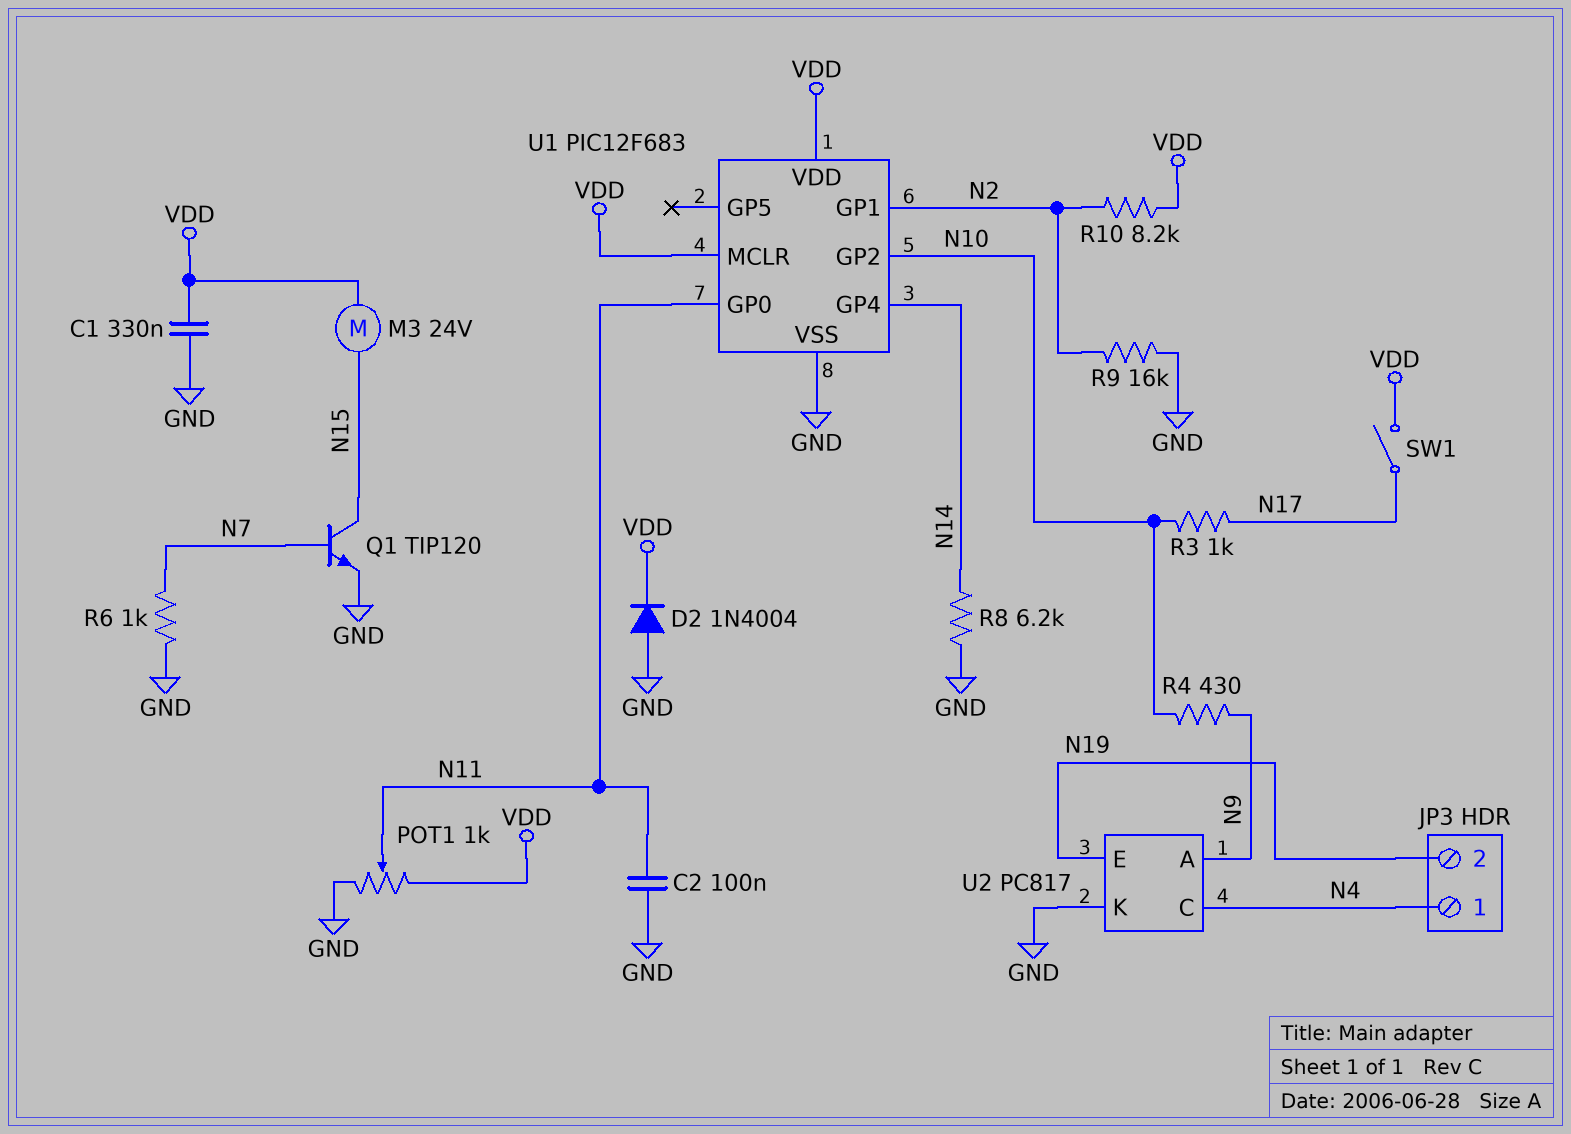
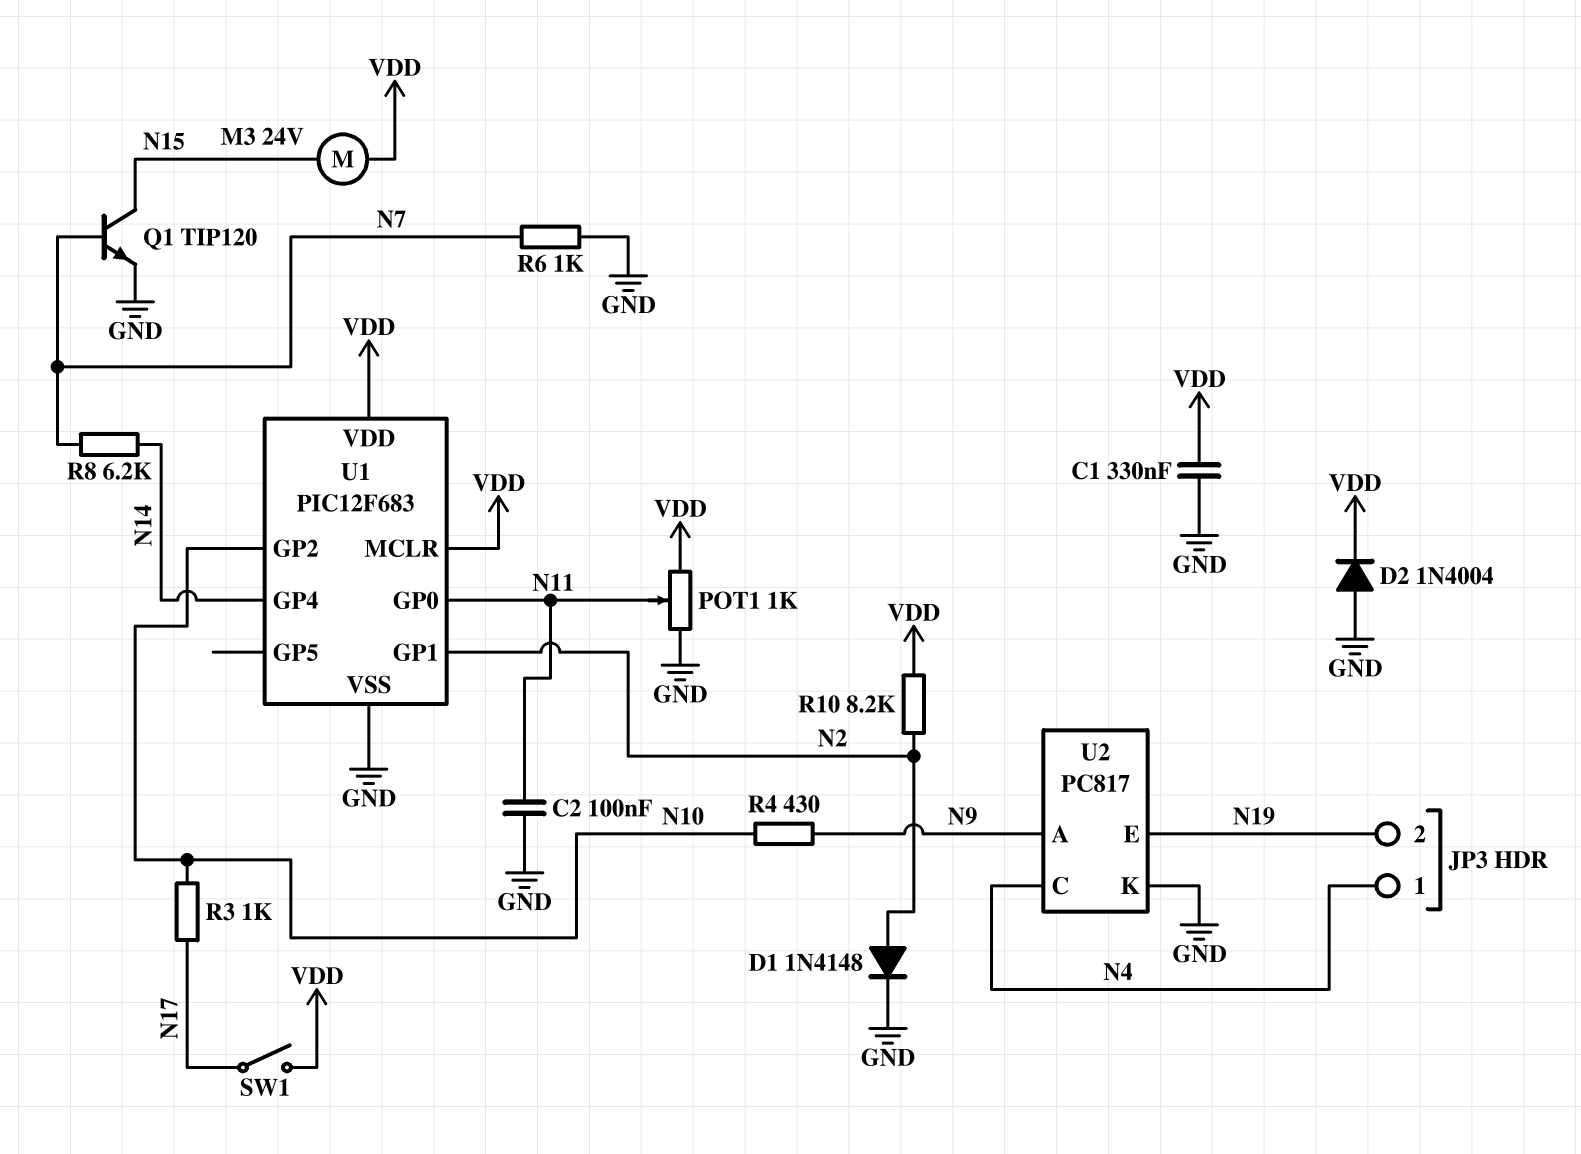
D1: none -> diode 1N4148 (A N2, K GND)
R8: 6.2k (GND, N14) -> 6.2k (N7, N14)
R9: 16k (GND, N2) -> none

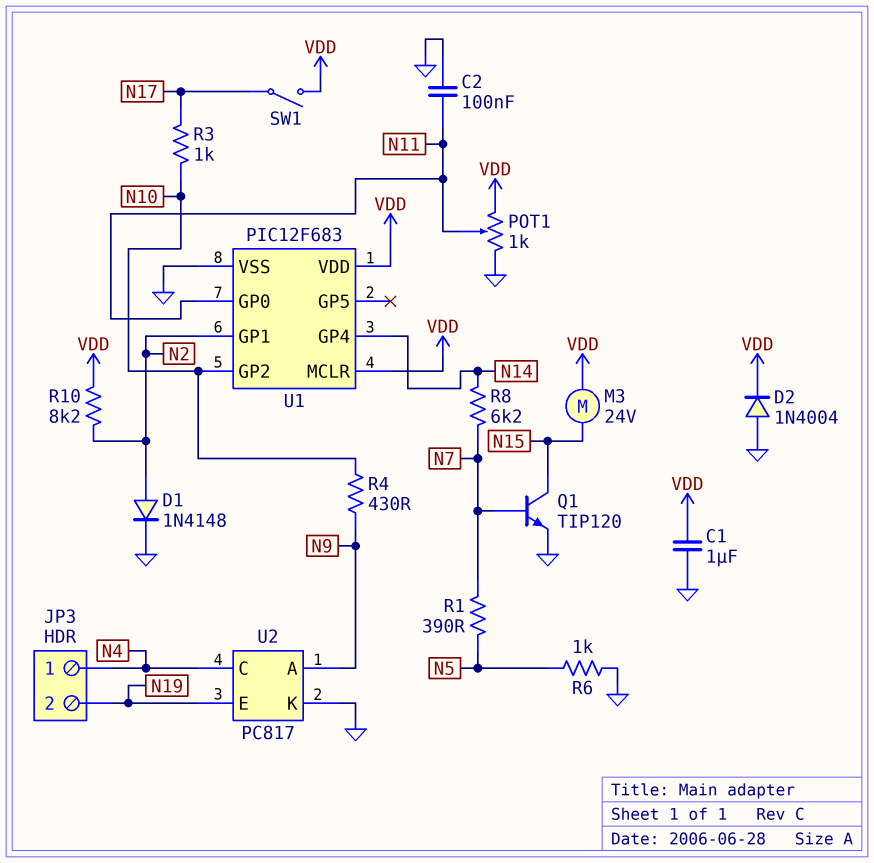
C1: 330nF (GND, VDD) -> 1uF (GND, VDD)
R1: none -> 390 (N5, N7)
R6: 1k (GND, N7) -> 1k (GND, N5)

